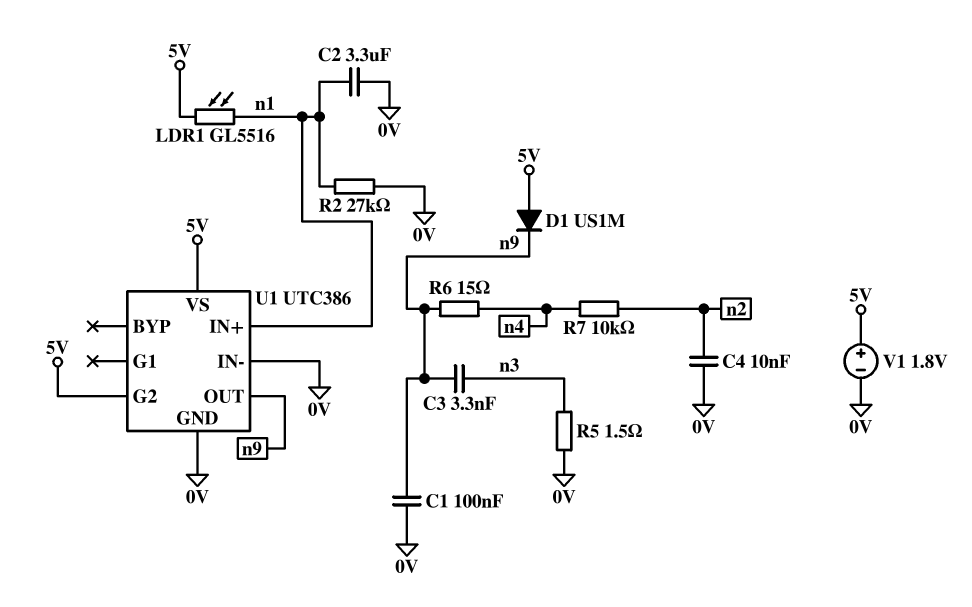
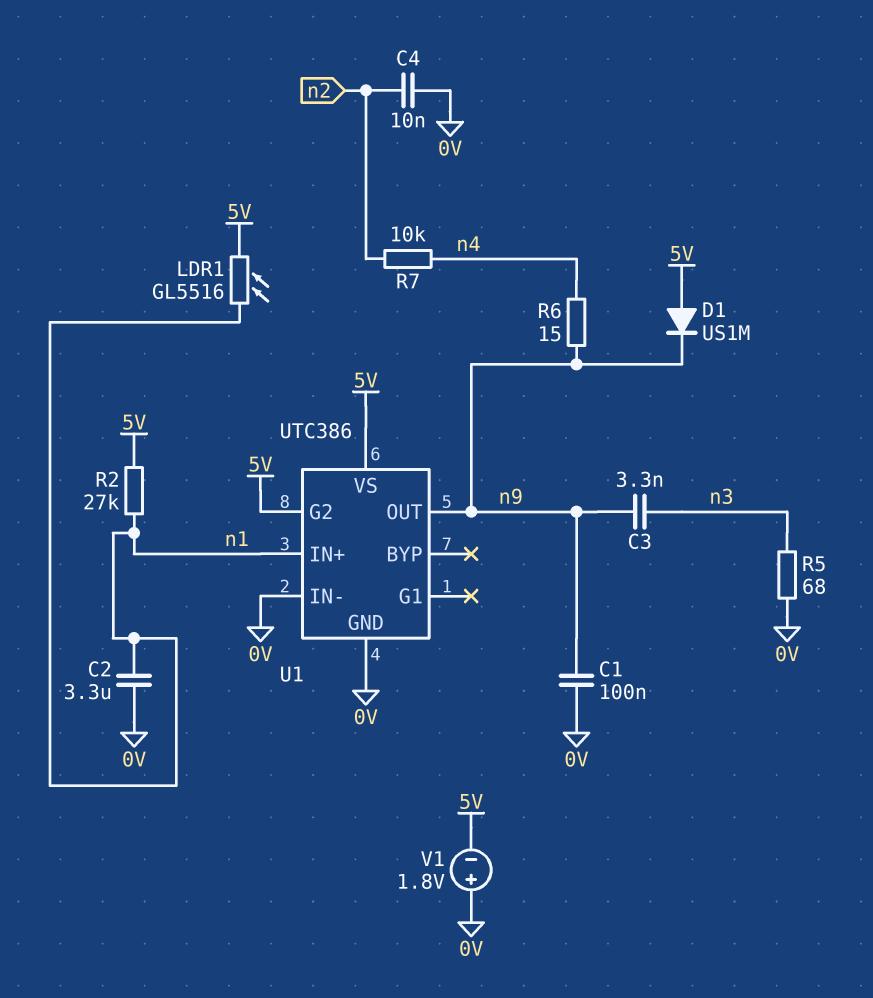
R2: 27k (0V, n1) -> 27k (5V, n1)
R5: 1.5 (0V, n3) -> 68 (0V, n3)
V1: 1.8V (plus 5V, minus 0V) -> 1.8V (plus 0V, minus 5V)

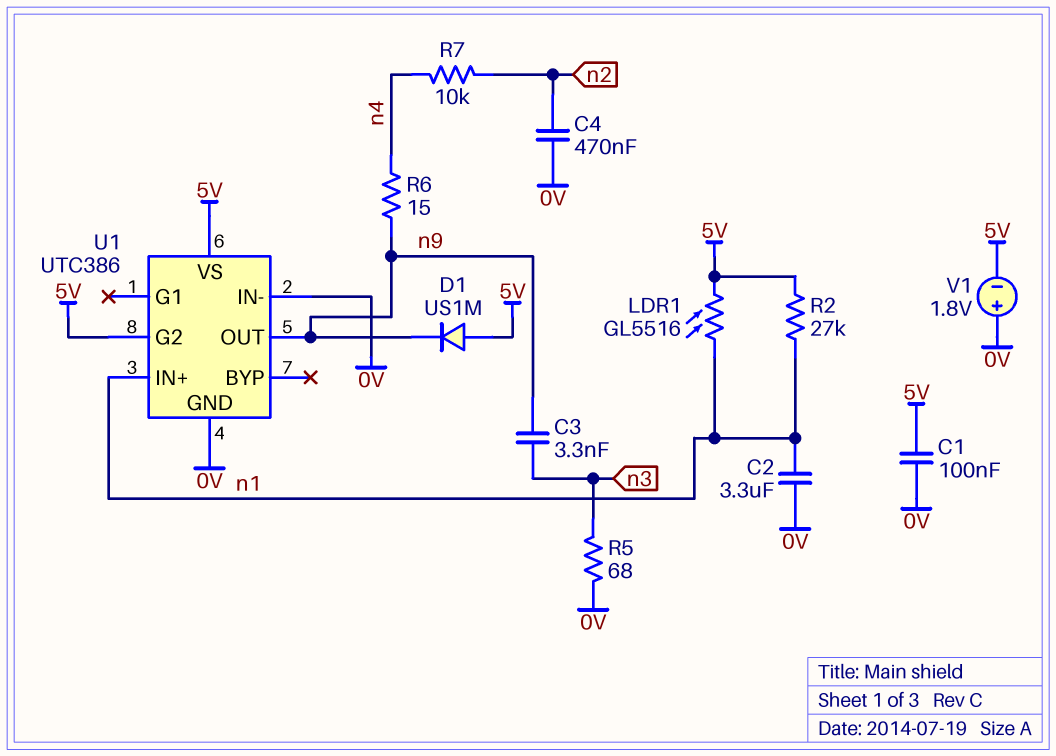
C1: 100nF (0V, n9) -> 100nF (0V, 5V)
C4: 10nF (0V, n2) -> 470nF (0V, n2)

